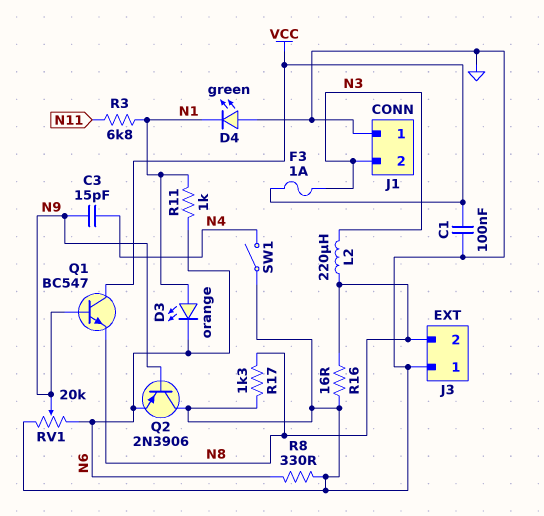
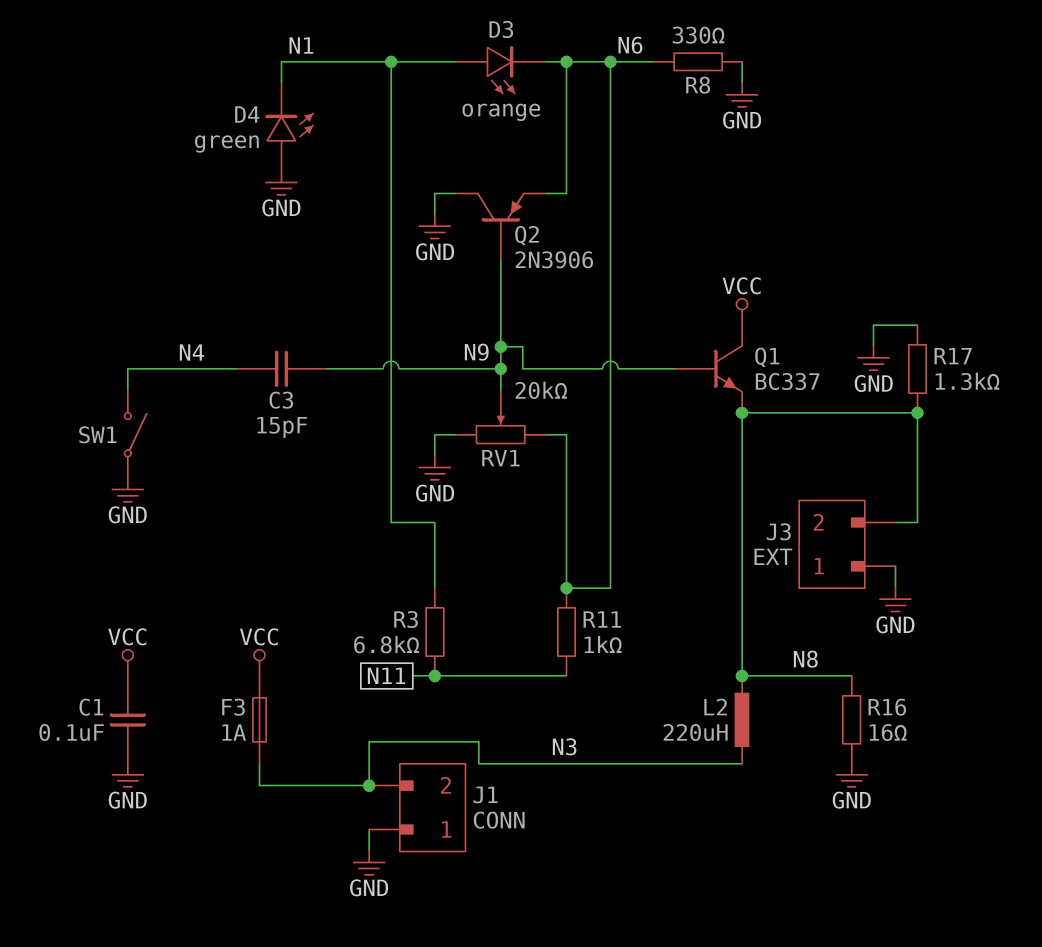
Q1: NPN BC547 (B N9, C VCC, E N8) -> NPN BC337 (B N9, C VCC, E N8)
R11: 1k (N1, N6) -> 1k (N6, N11)

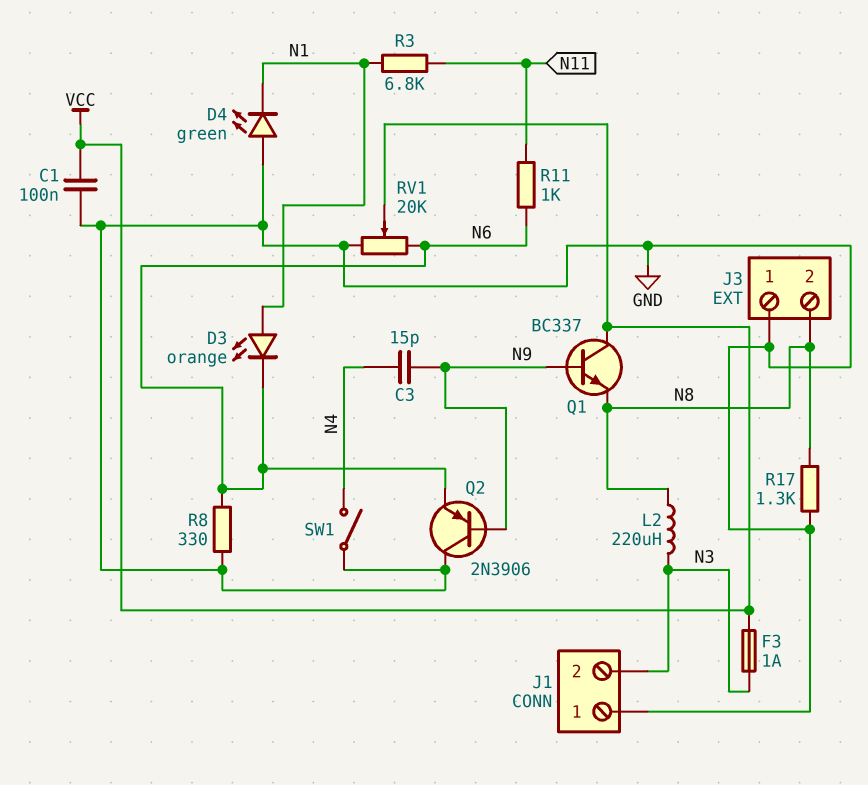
R16: 16 (GND, N8) -> none
RV1: 20k (GND, N6, wiper N9) -> 20k (GND, N6, wiper VCC)

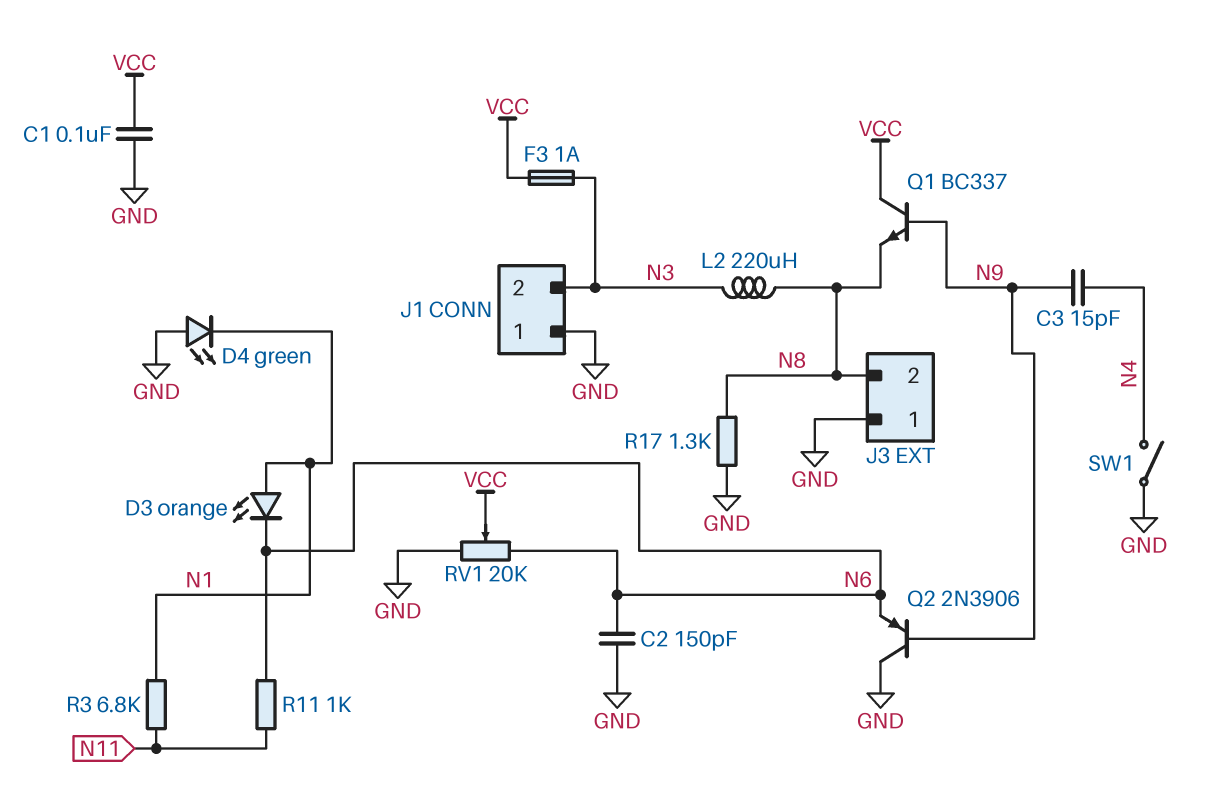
C2: none -> 150pF (GND, N6)
R8: 330 (GND, N6) -> none

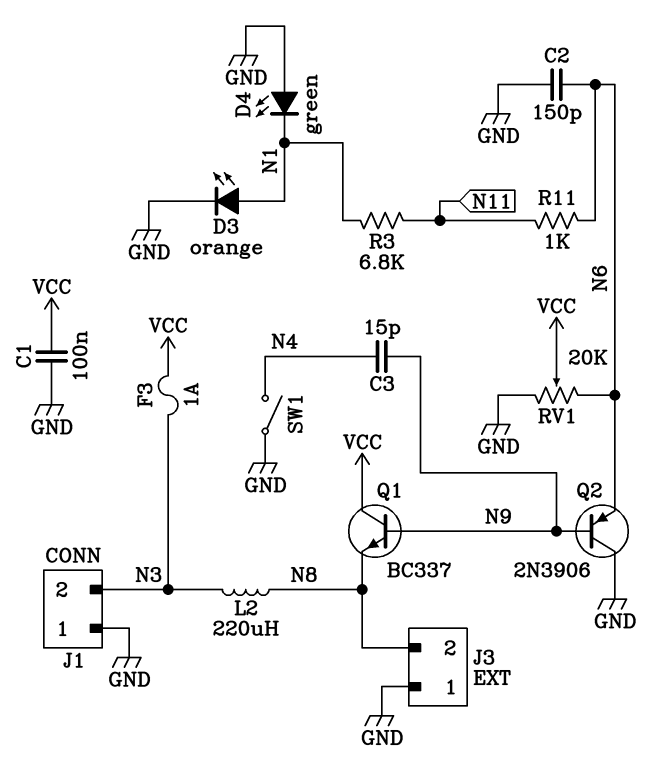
D3: LED orange (A N1, K N6) -> LED orange (A N1, K GND)
R17: 1.3k (GND, N8) -> none

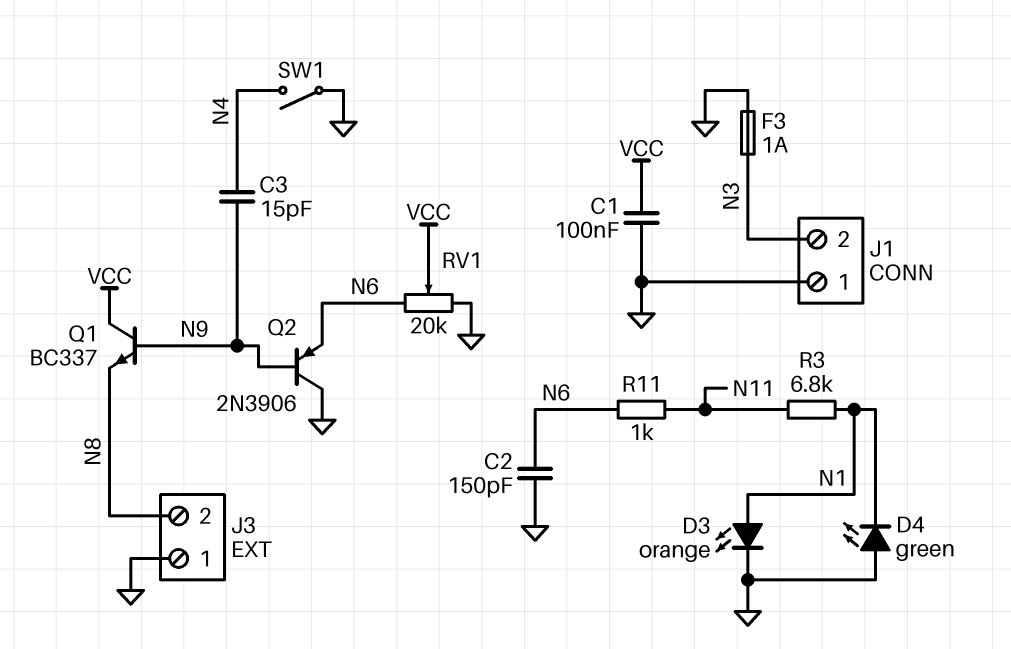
F3: 1A (N3, VCC) -> 1A (GND, N3)
L2: 220uH (N3, N8) -> none

